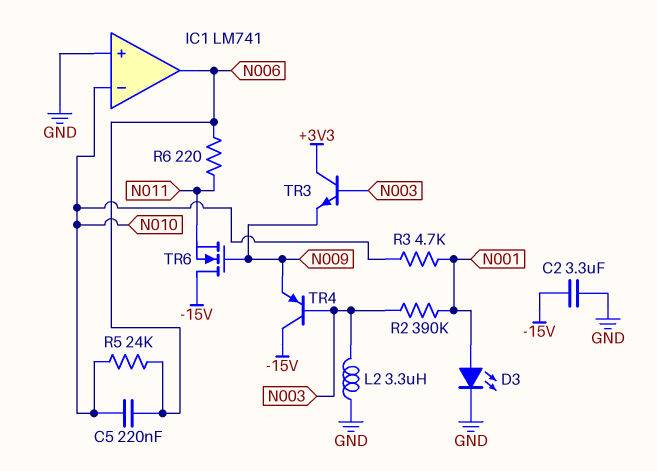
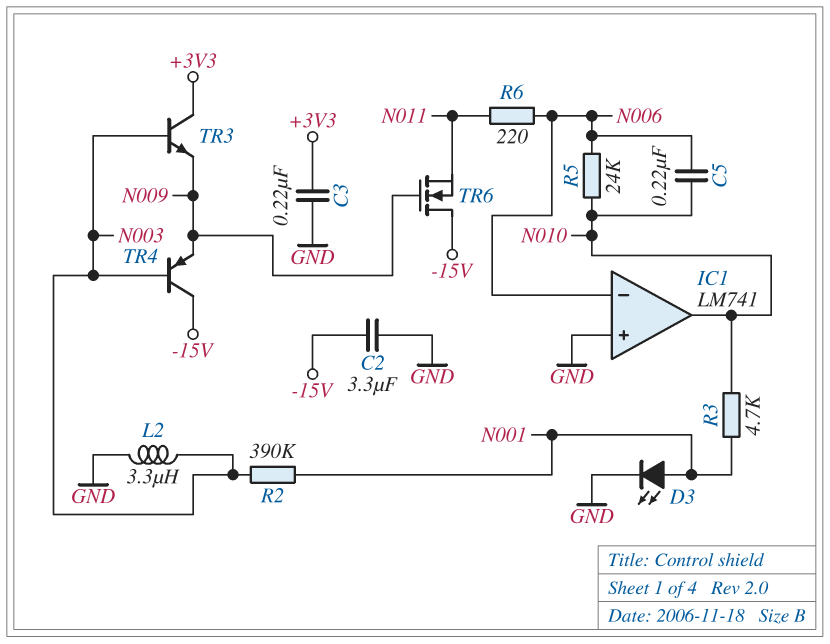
C3: none -> 220nF (+3V3, GND)
IC1 pin in-: N010 -> N006
IC1 pin out: N006 -> N010

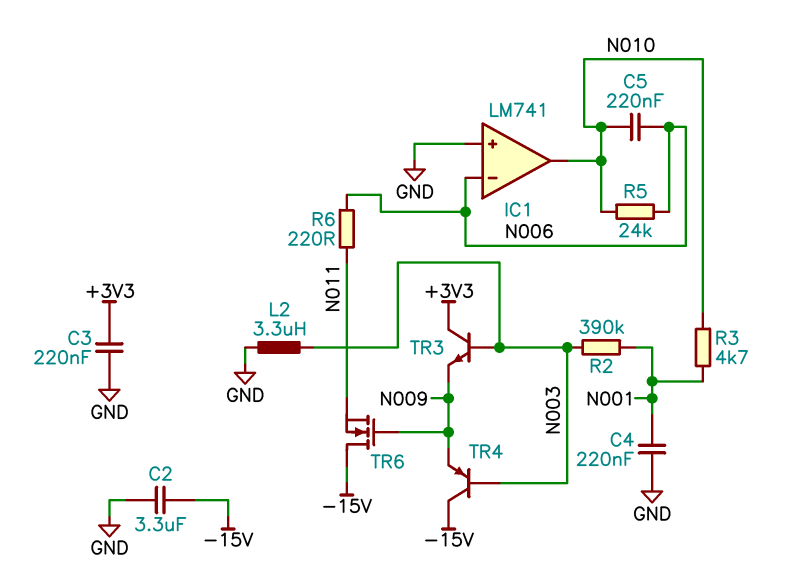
C4: none -> 220nF (GND, N001)
D3: LED (A N001, K GND) -> none

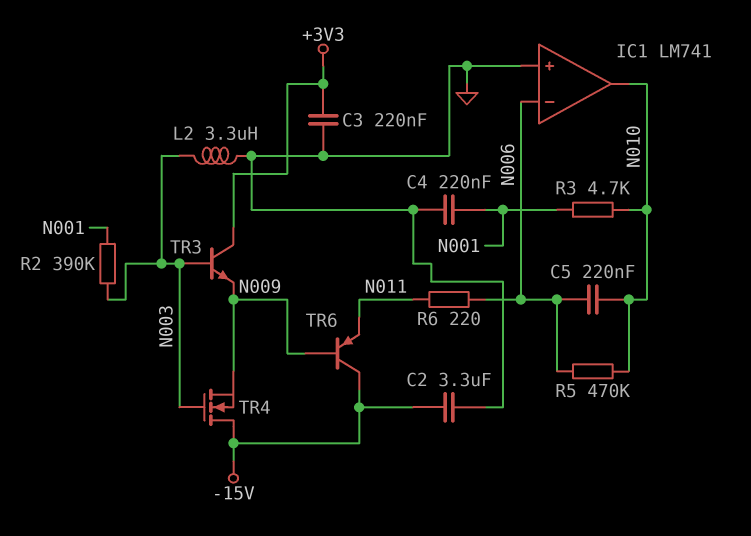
R5: 24k (N006, N010) -> 470k (N006, N010)
TR4: PNP (B N003, C -15V, E N009) -> NMOS (G N003, D -15V, S N009)
TR6: NMOS (G N009, D -15V, S N011) -> PNP (B N009, C -15V, E N011)

